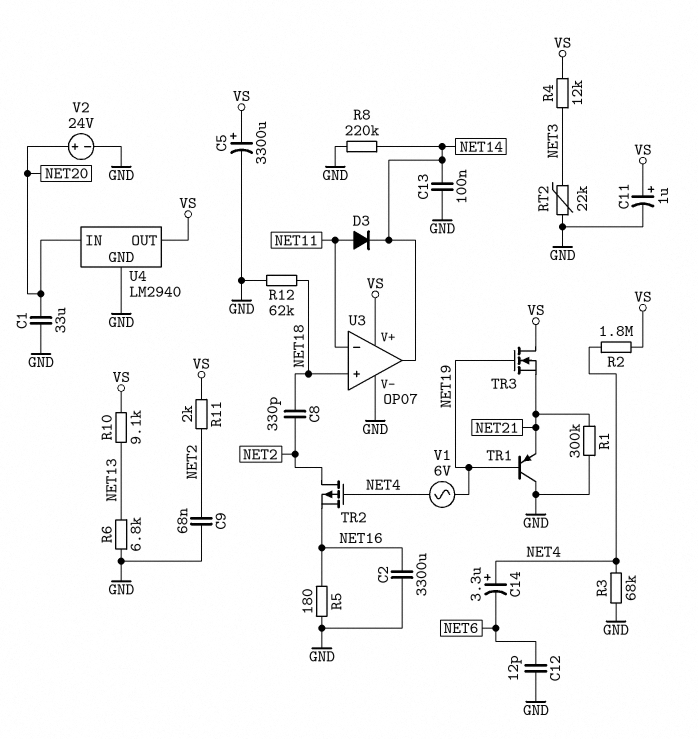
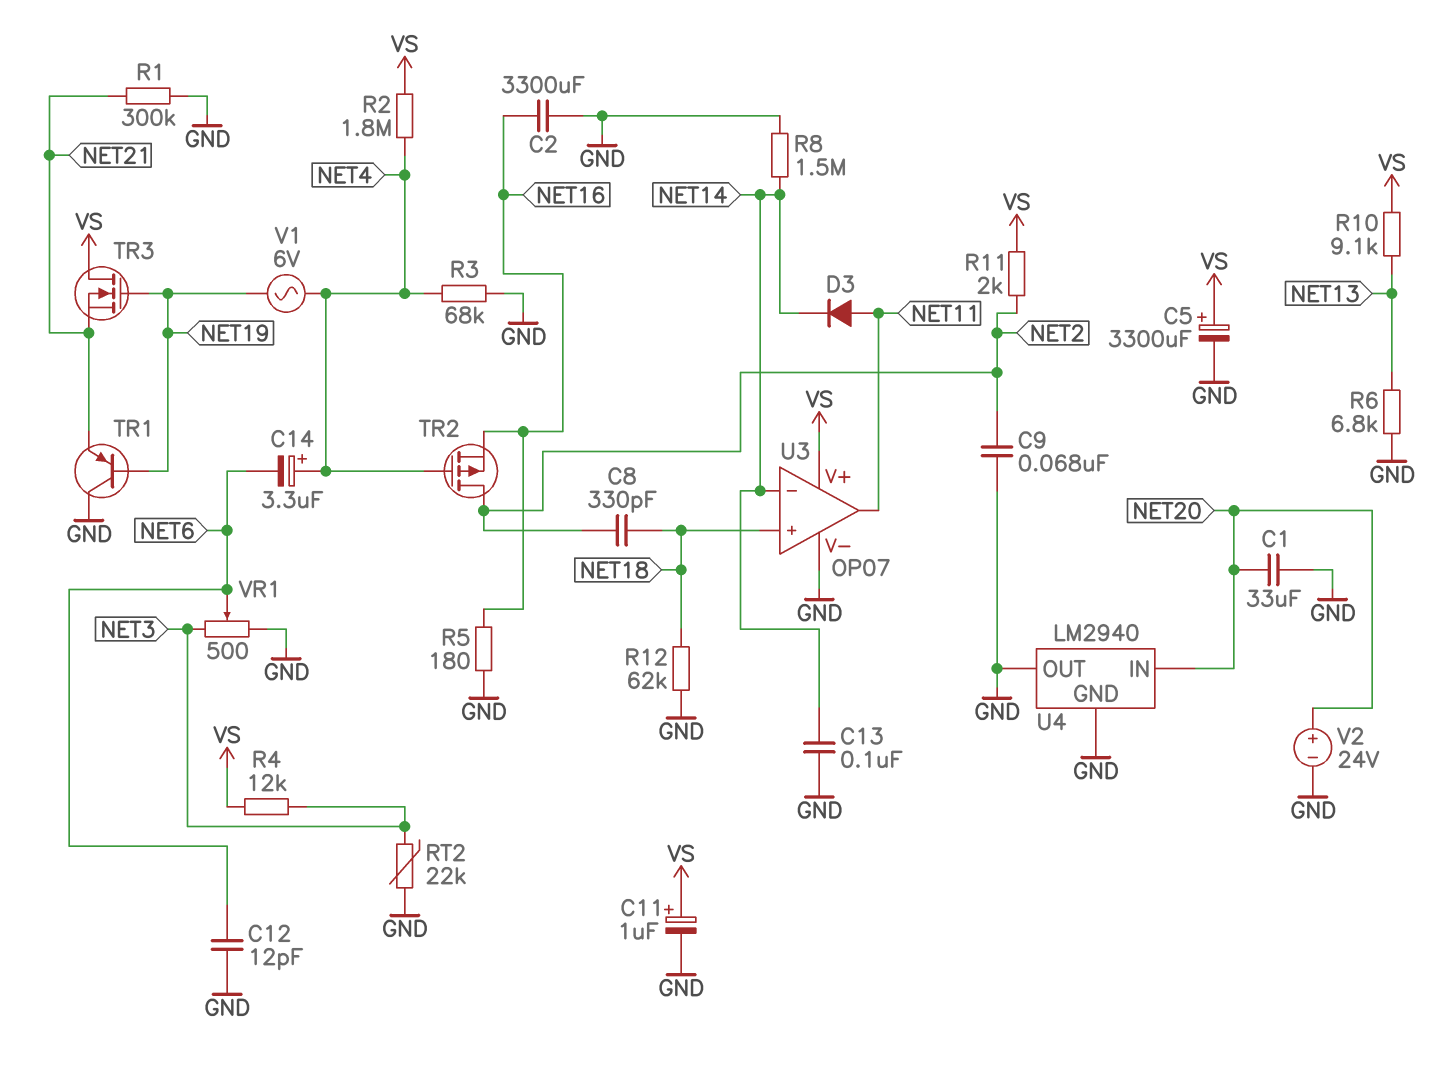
R8: 220k (GND, NET14) -> 1.5M (GND, NET14)
U3 pin in-: NET11 -> NET14
U3 pin out: NET14 -> NET11
U4 pin OUT: VS -> GND
VR1: none -> 500 (GND, NET3, wiper NET6)

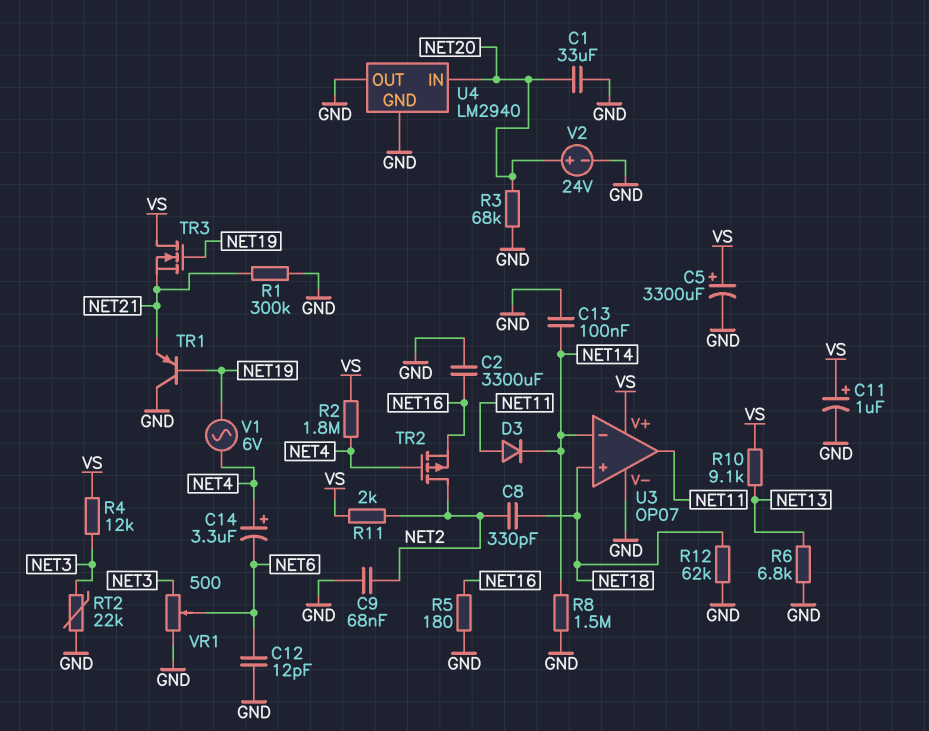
R3: 68k (GND, NET4) -> 68k (GND, NET20)

